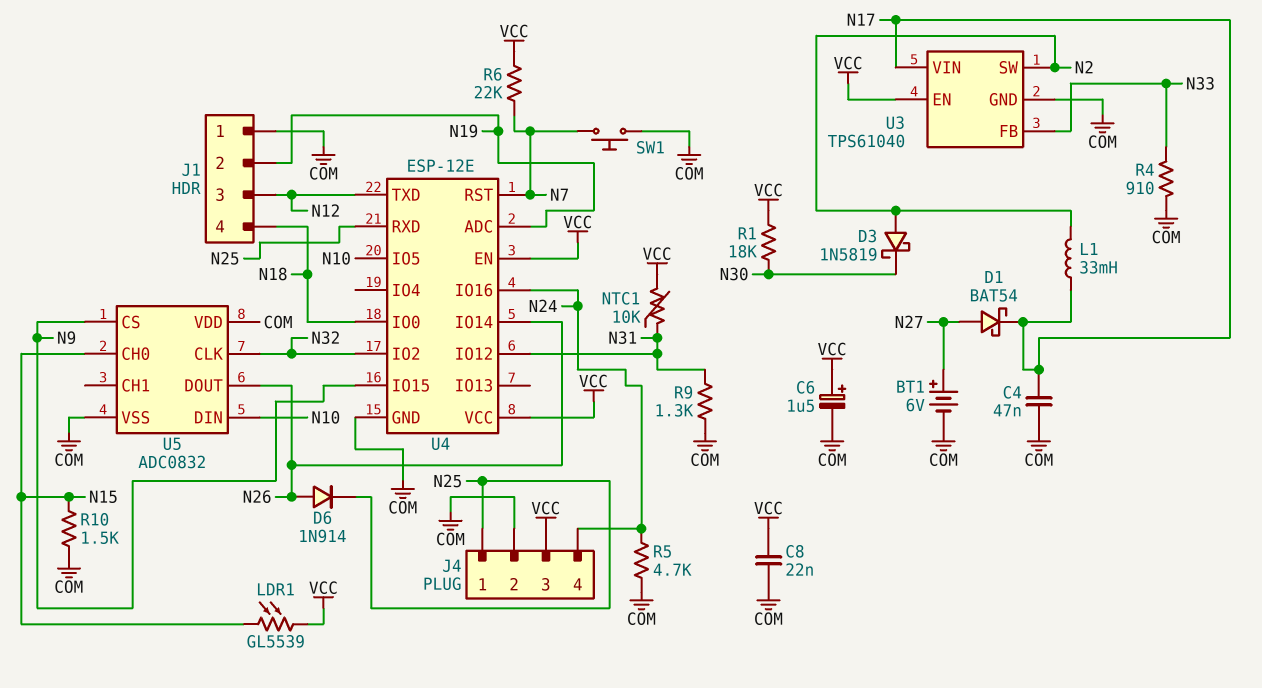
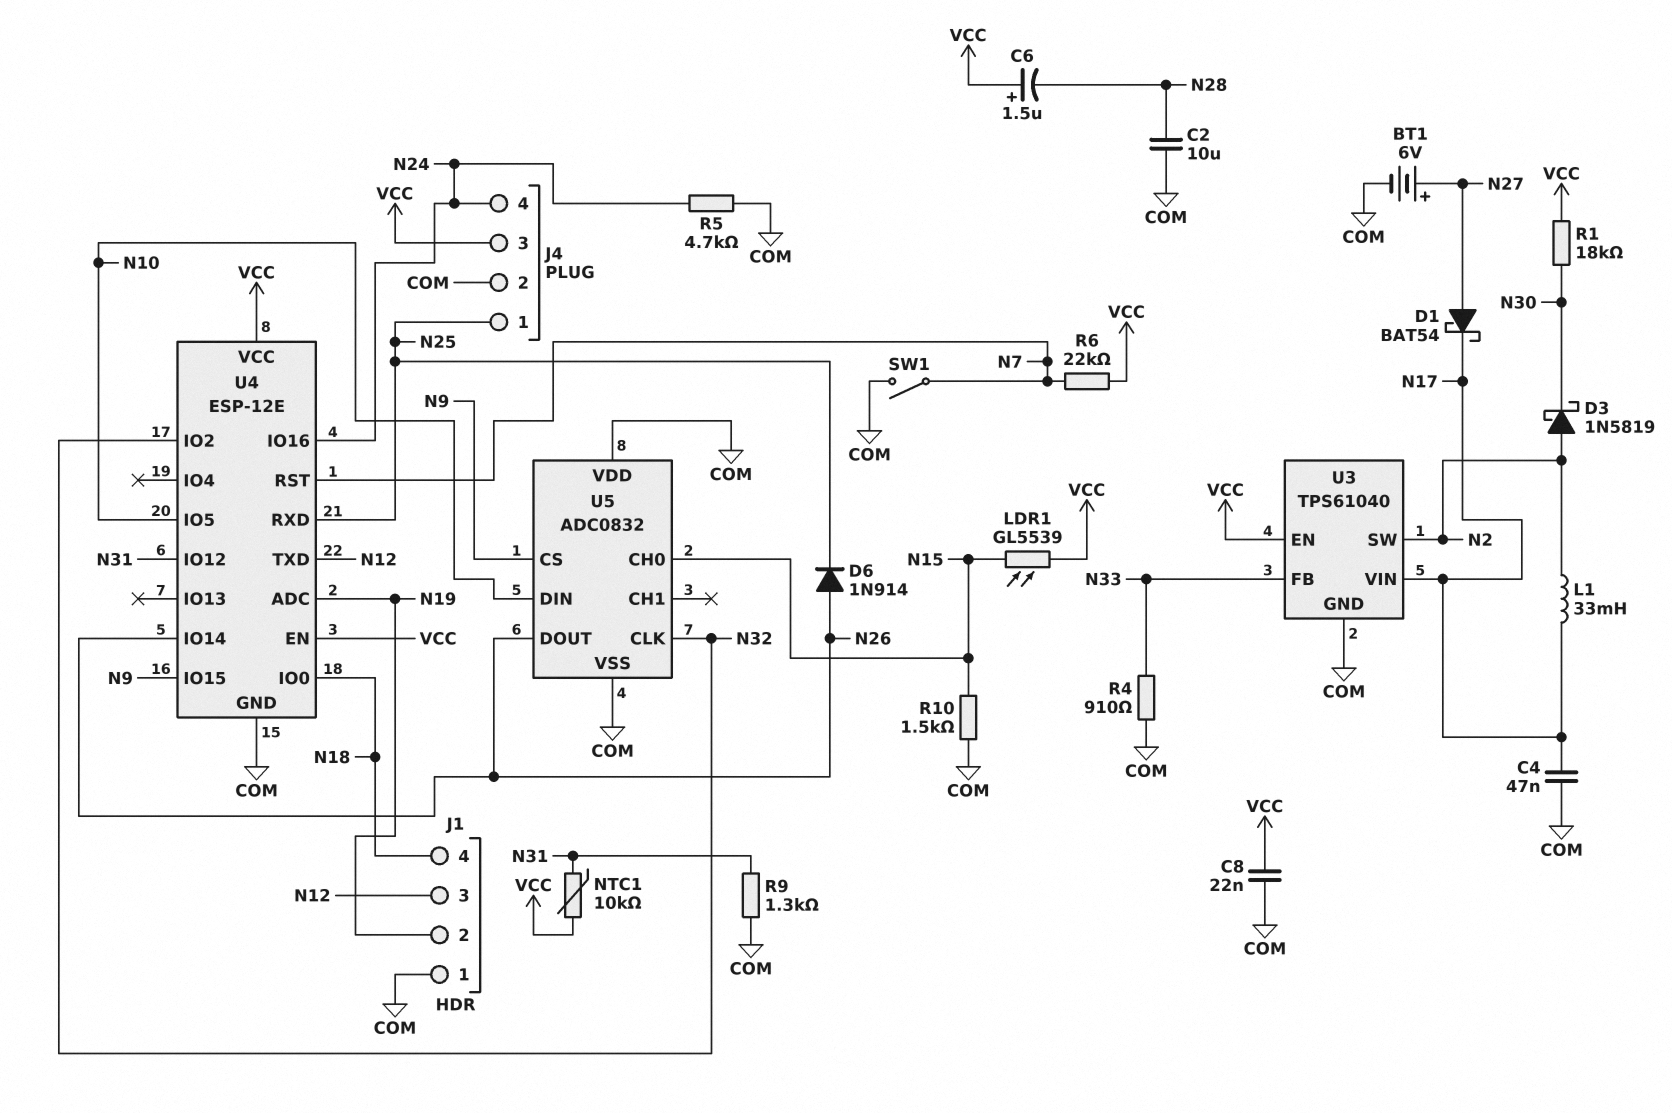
C2: none -> 10uF (COM, N28)
C6: 1.5uF (plus VCC, minus COM) -> 1.5uF (plus VCC, minus N28)
SW1: button (COM, N7) -> switch (COM, N7)

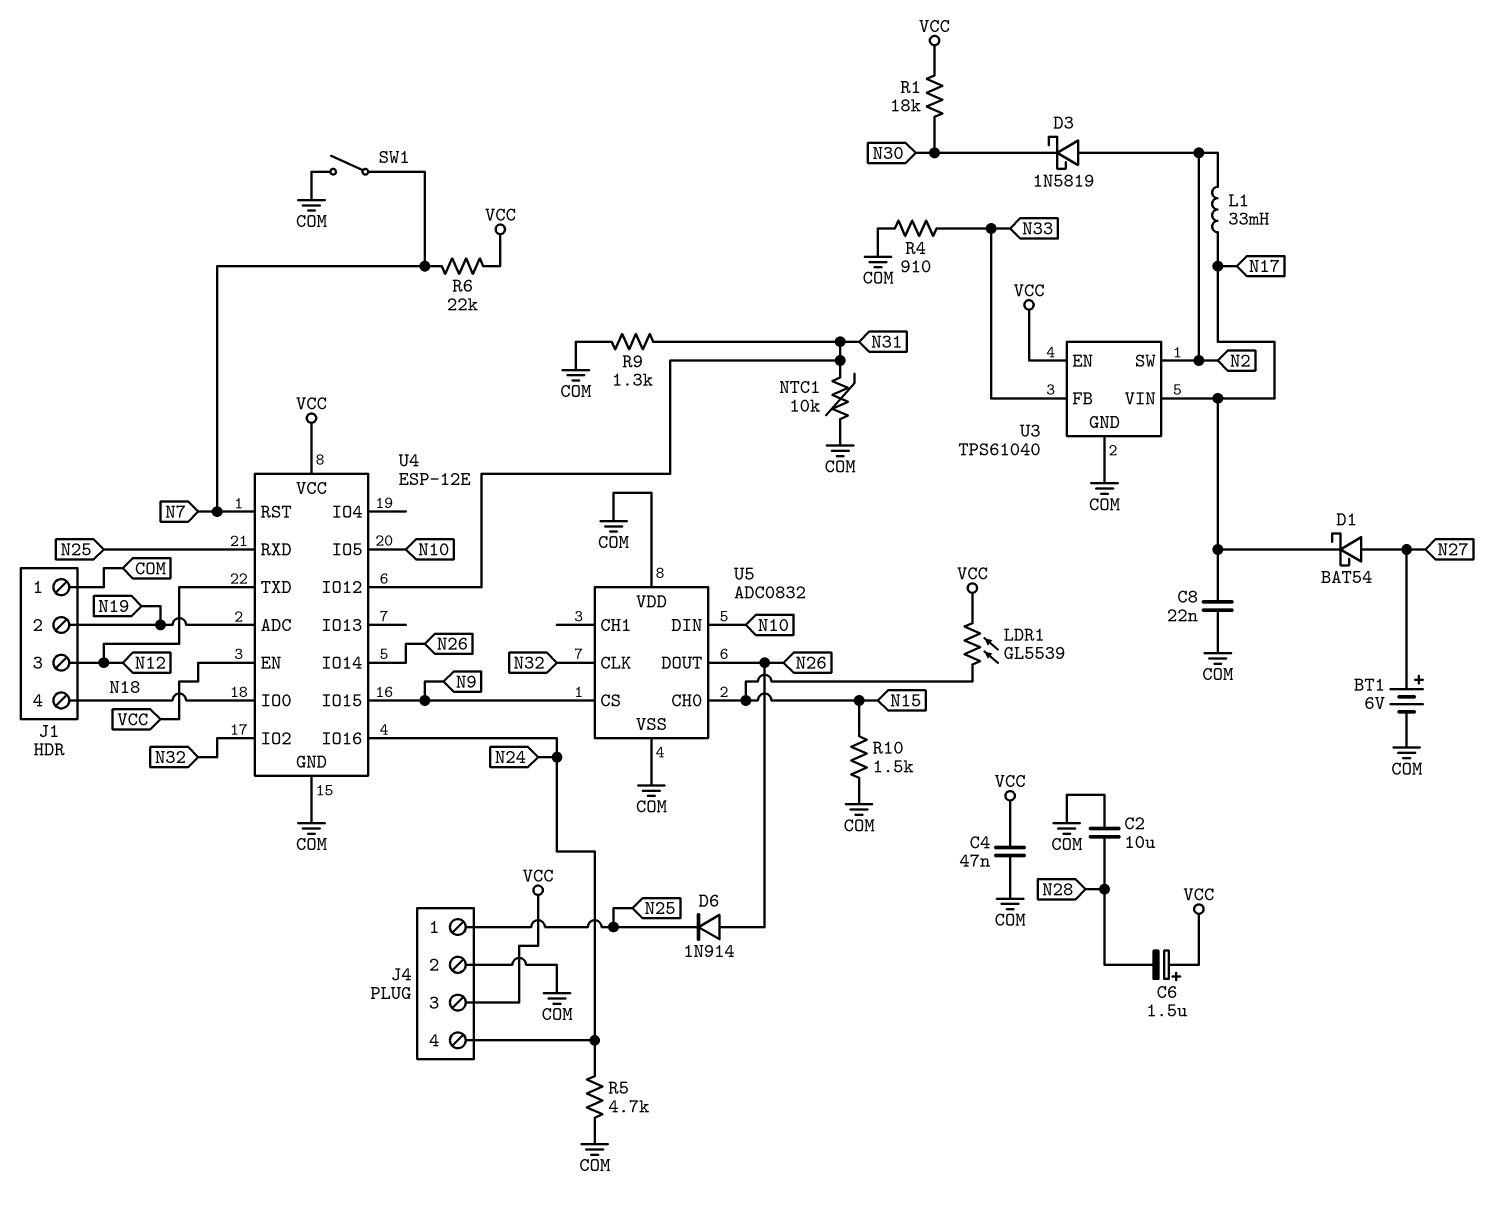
C4: 47nF (COM, N17) -> 47nF (COM, VCC)
C8: 22nF (COM, VCC) -> 22nF (COM, N17)
NTC1: 10k (N31, VCC) -> 10k (COM, N31)

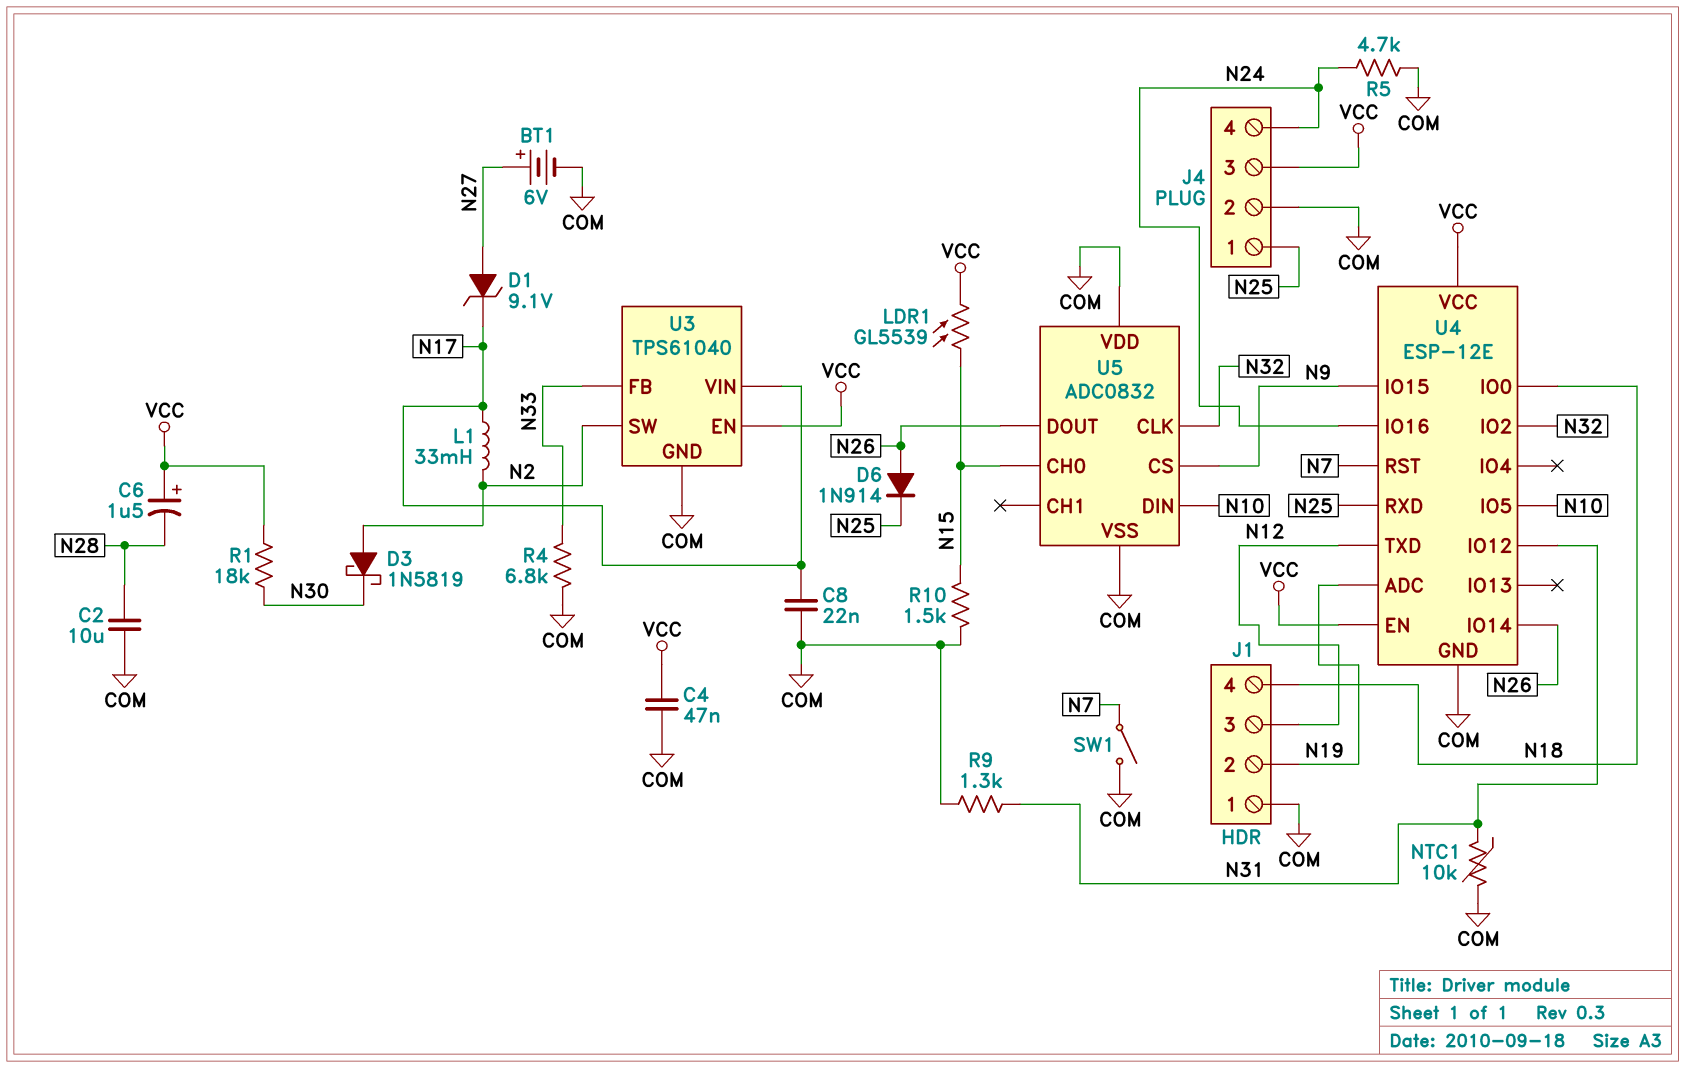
D1: schottky BAT54 (A N27, K N17) -> zener 9.1V (A N27, K N17)
R4: 910 (COM, N33) -> 6.8k (COM, N33)
R6: 22k (N7, VCC) -> none

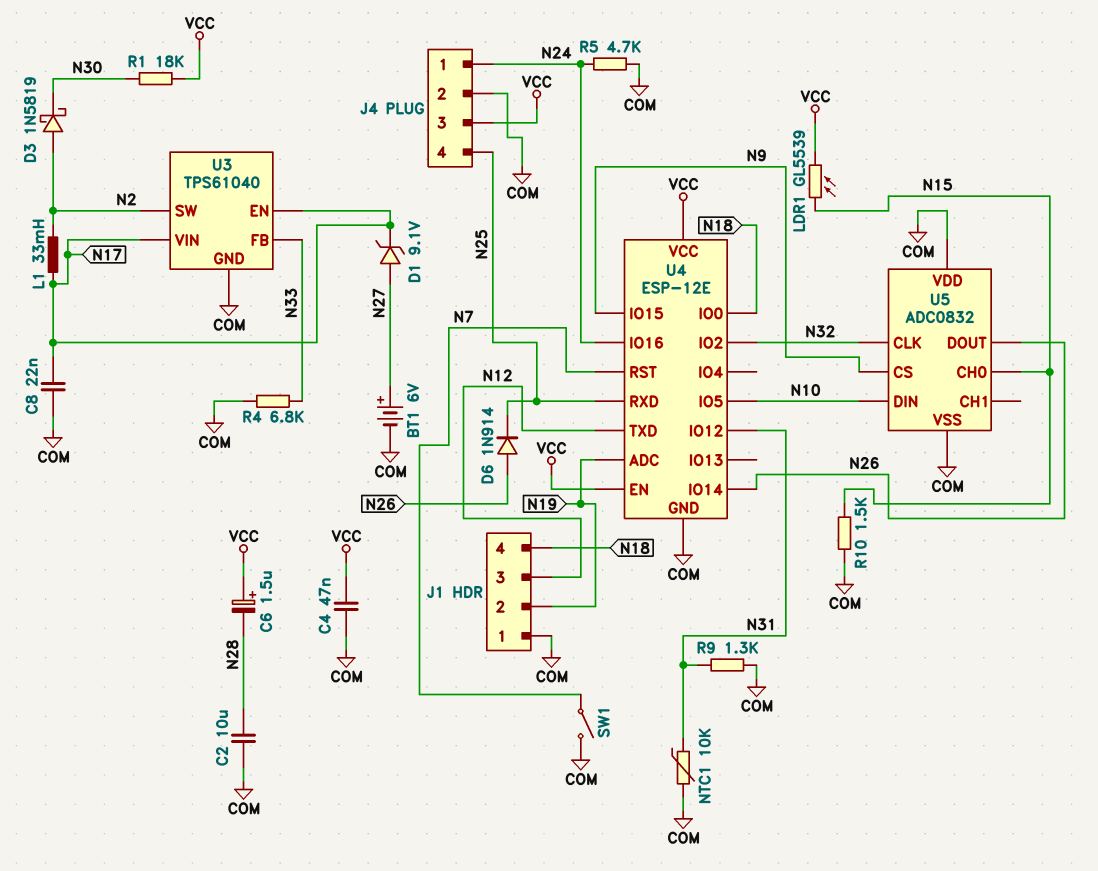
J4 pin 1: N25 -> N24
J4 pin 4: N24 -> N25
U3 pin EN: VCC -> N17

